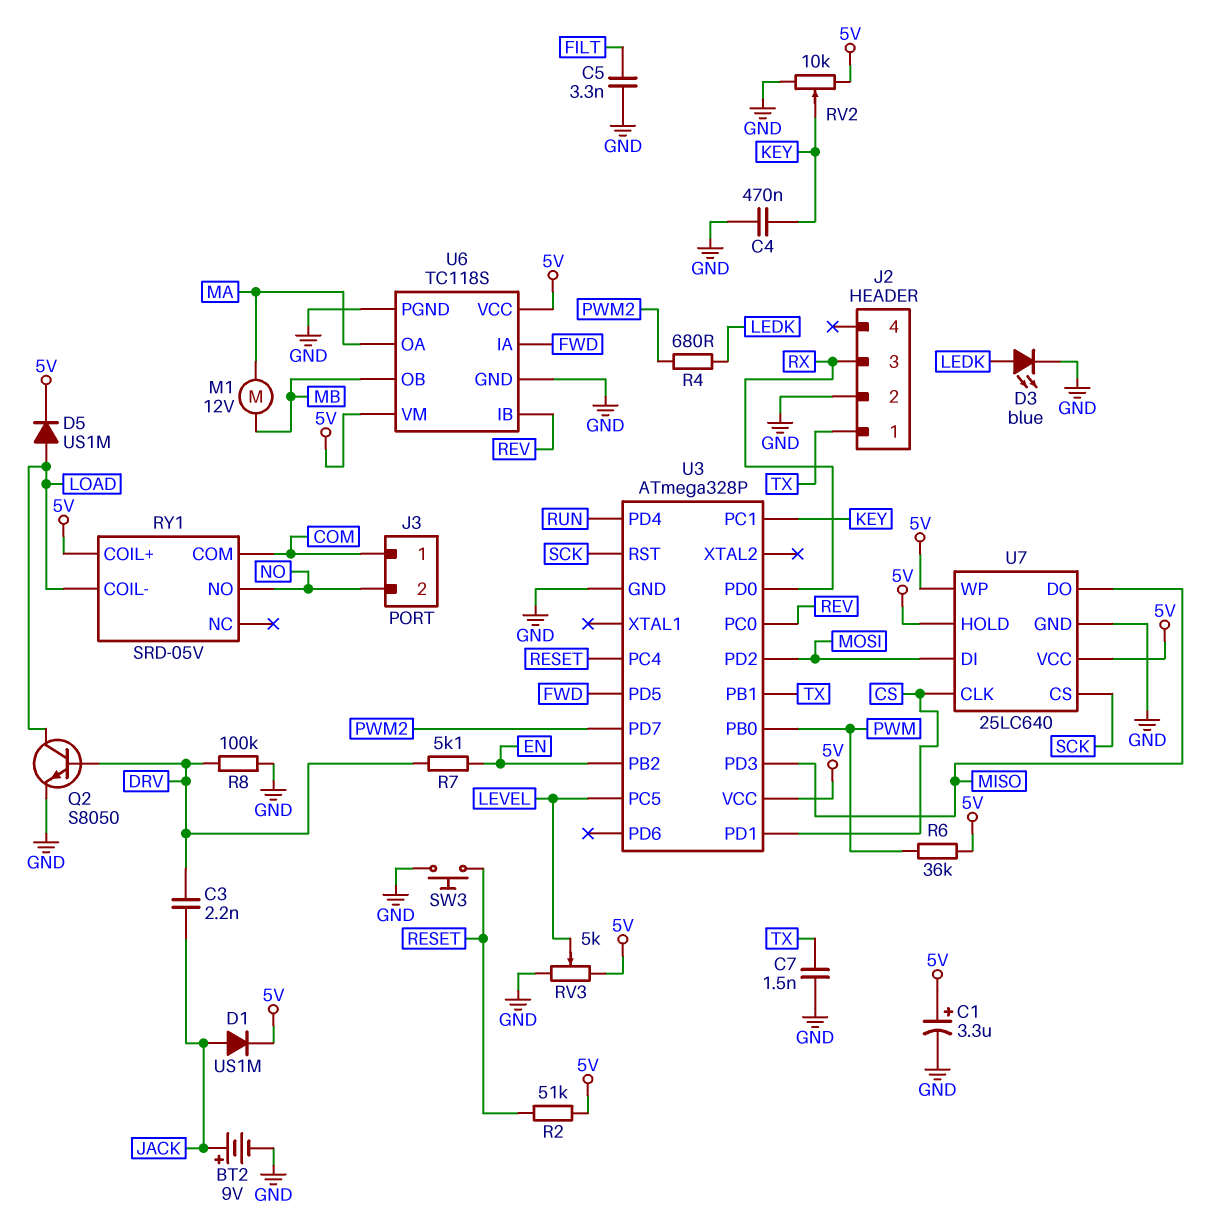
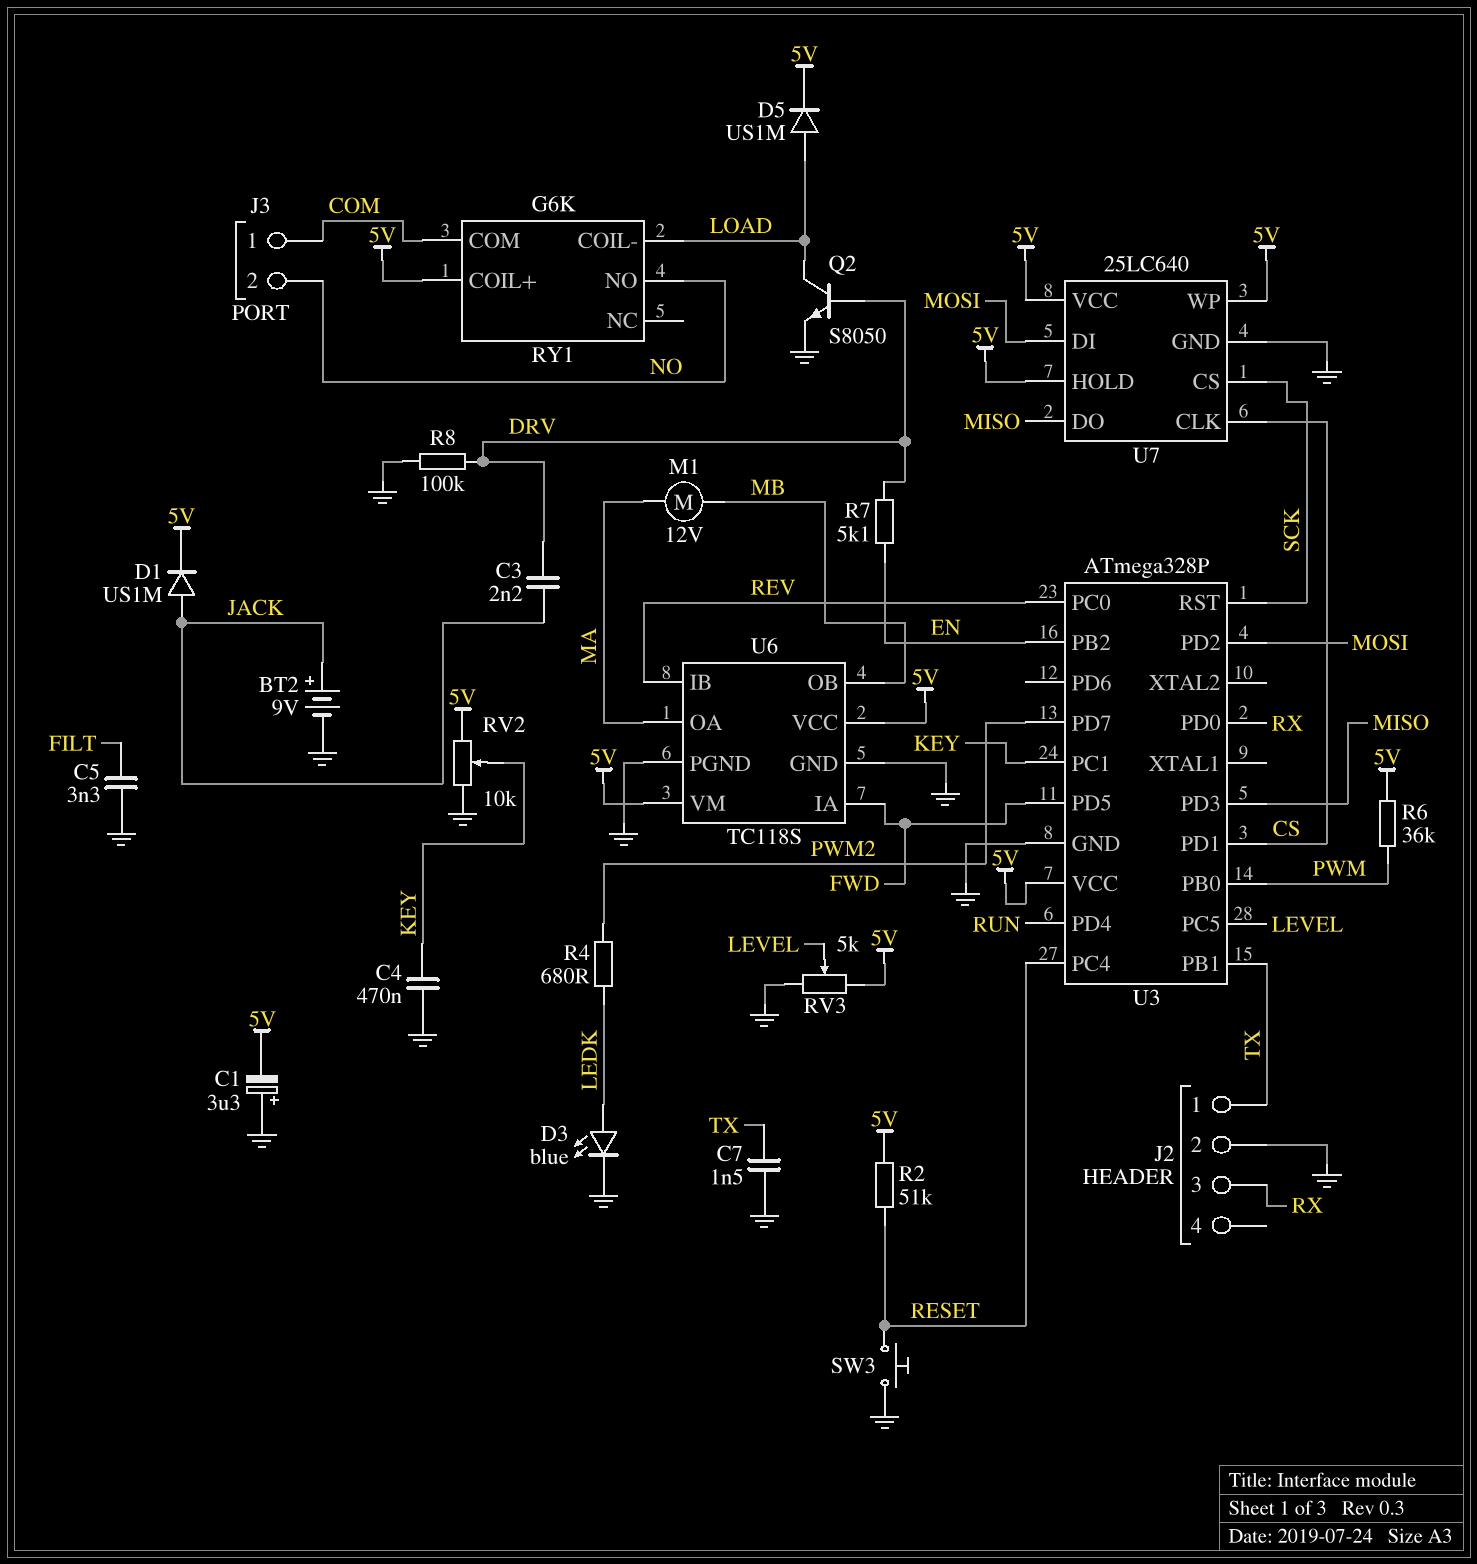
C1: 3.3uF (plus 5V, minus GND) -> 3.3uF (plus GND, minus 5V)
RY1: SRD-05V -> G6K

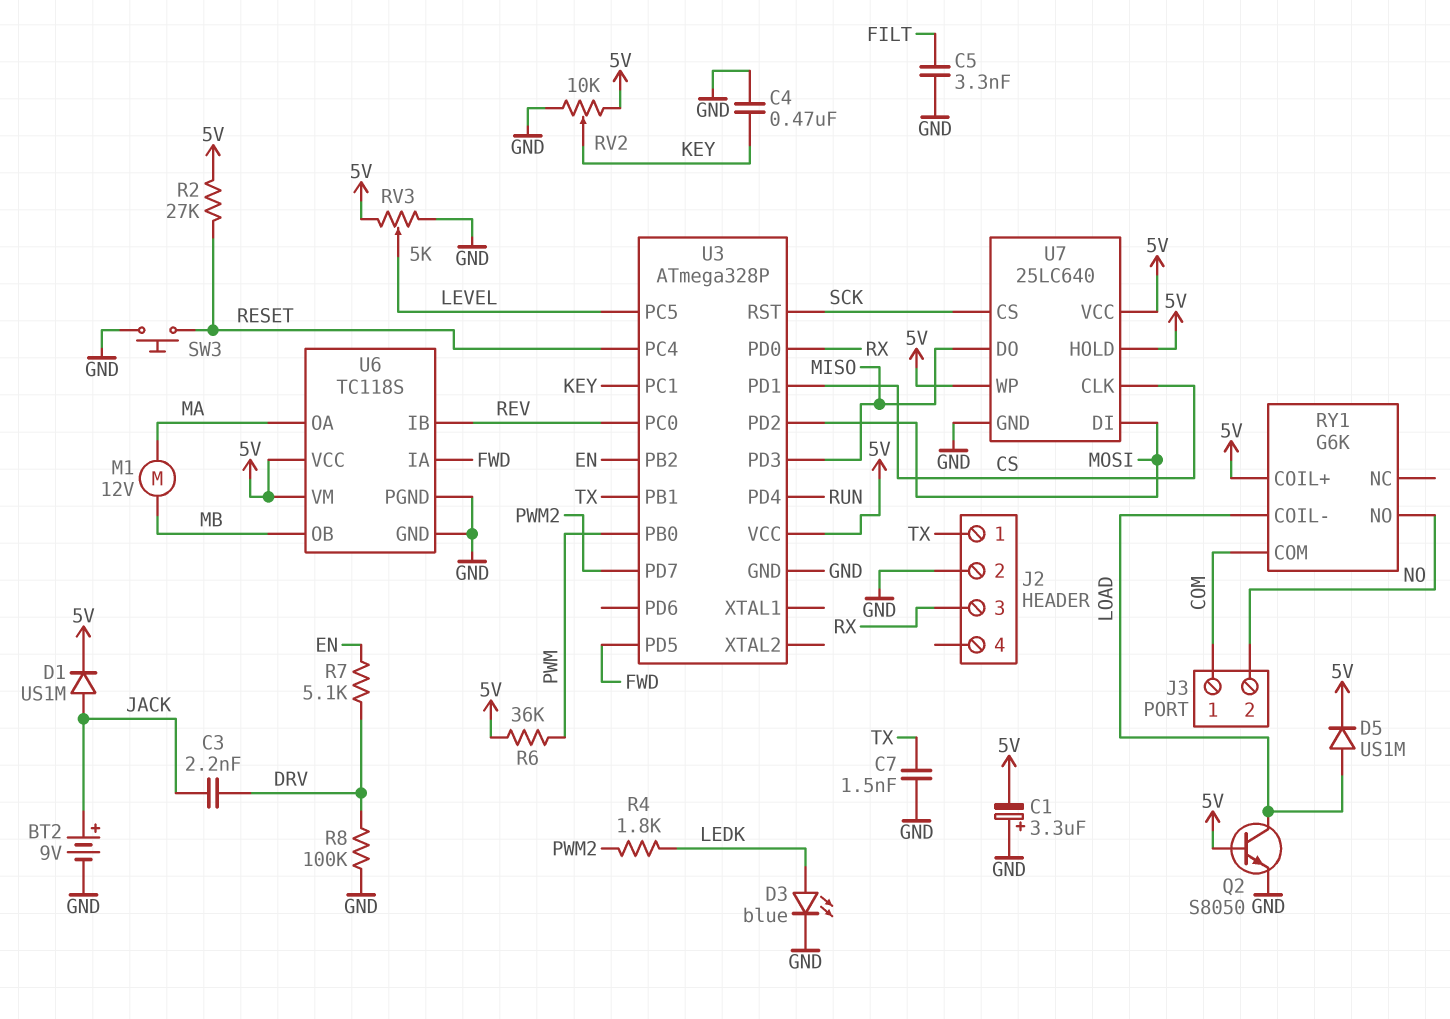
Q2: NPN S8050 (B DRV, C LOAD, E GND) -> NPN S8050 (B 5V, C LOAD, E GND)
R2: 51k (5V, RESET) -> 27k (5V, RESET)
R4: 680 (LEDK, PWM2) -> 1.8k (LEDK, PWM2)

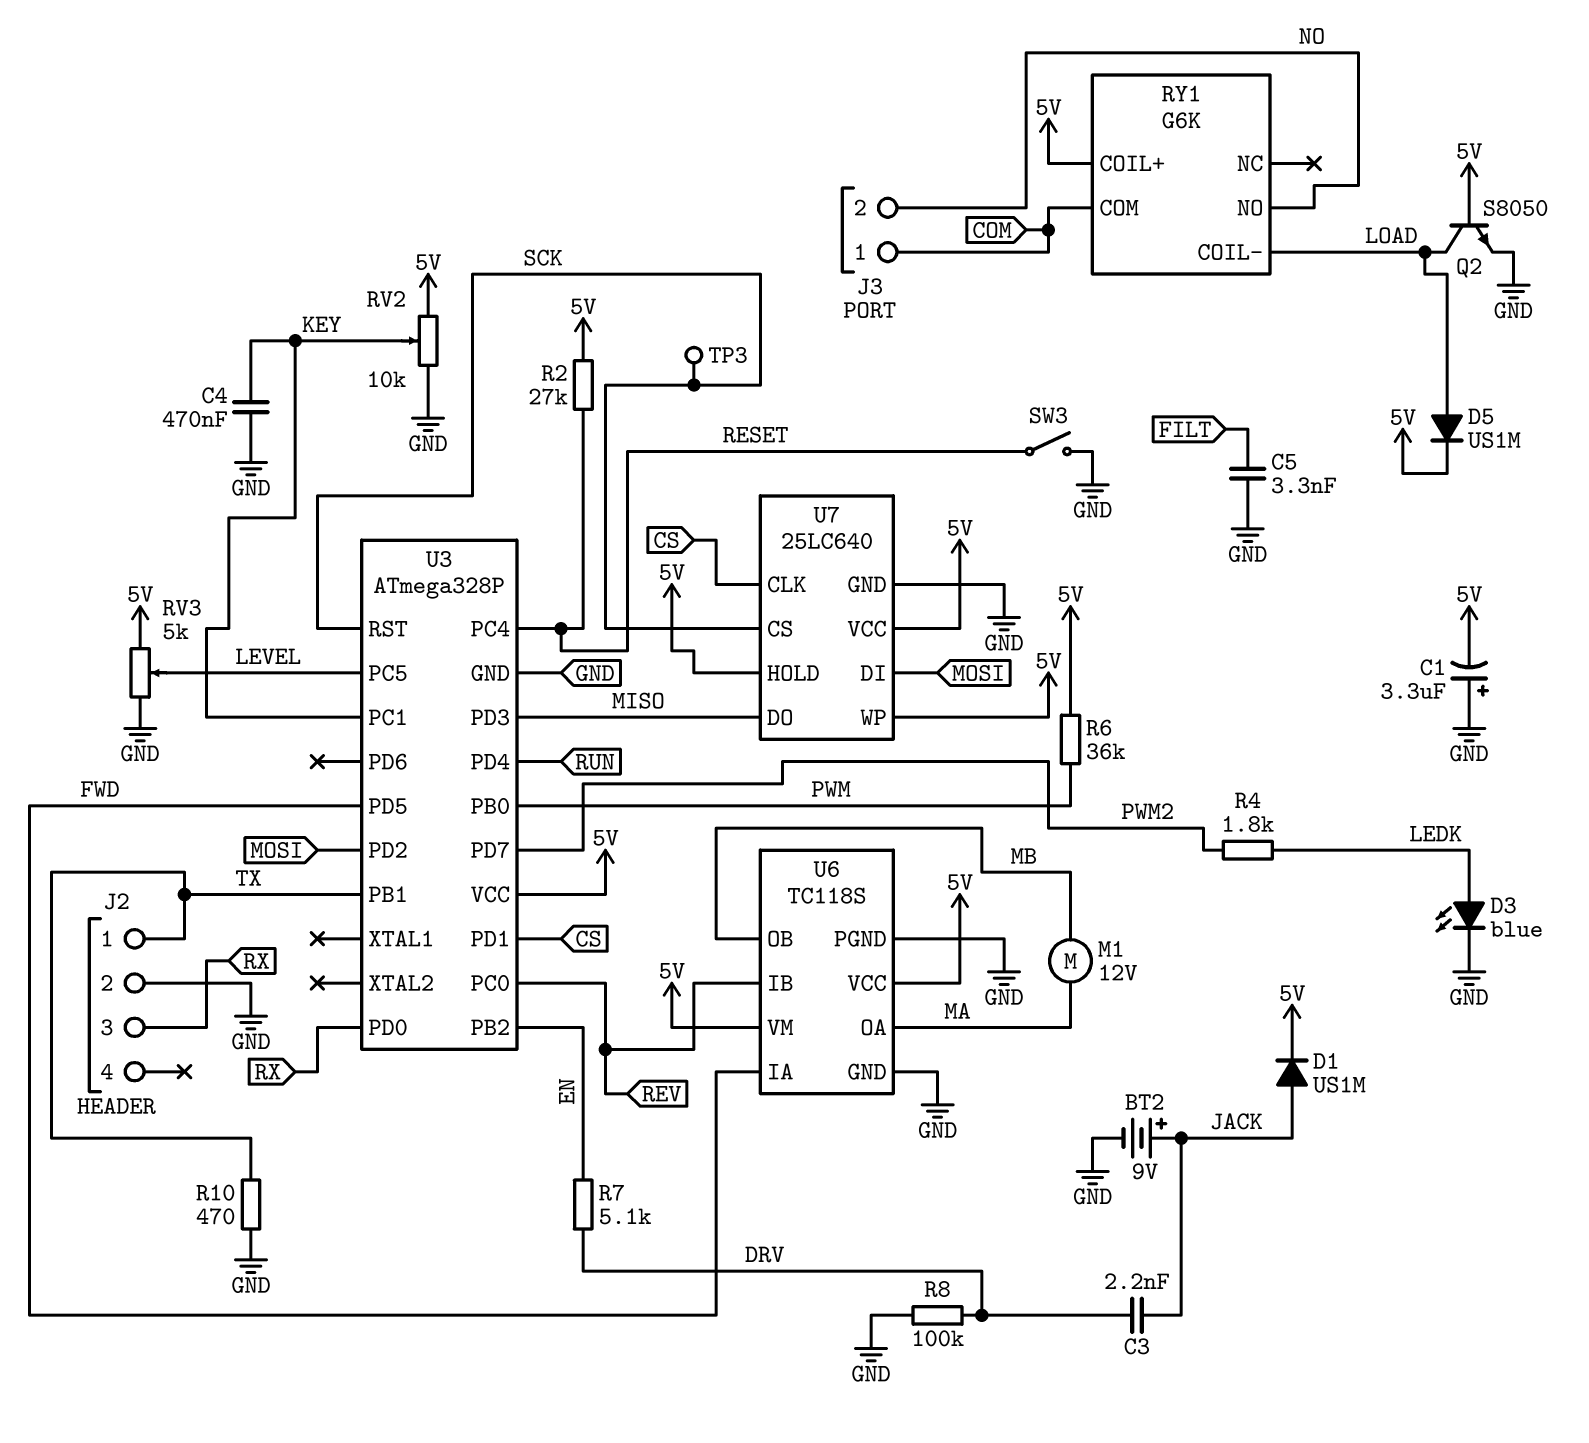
C7: 1.5nF (GND, TX) -> none
R10: none -> 470 (GND, TX)
SW3: button (GND, RESET) -> switch (GND, RESET)
TP3: none -> test point (SCK)

